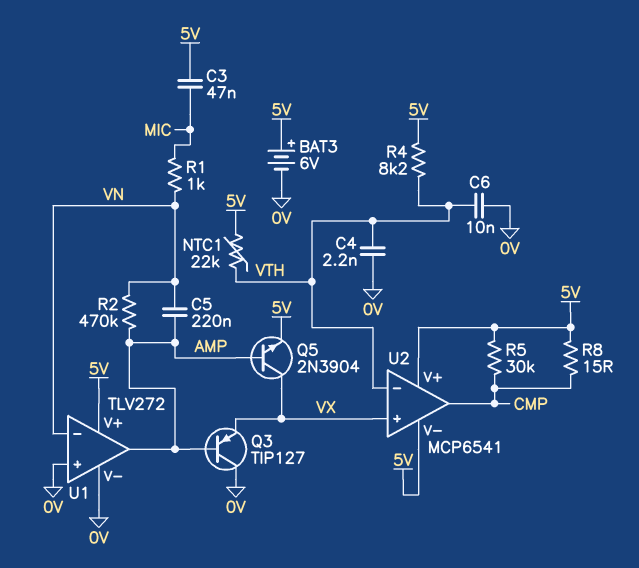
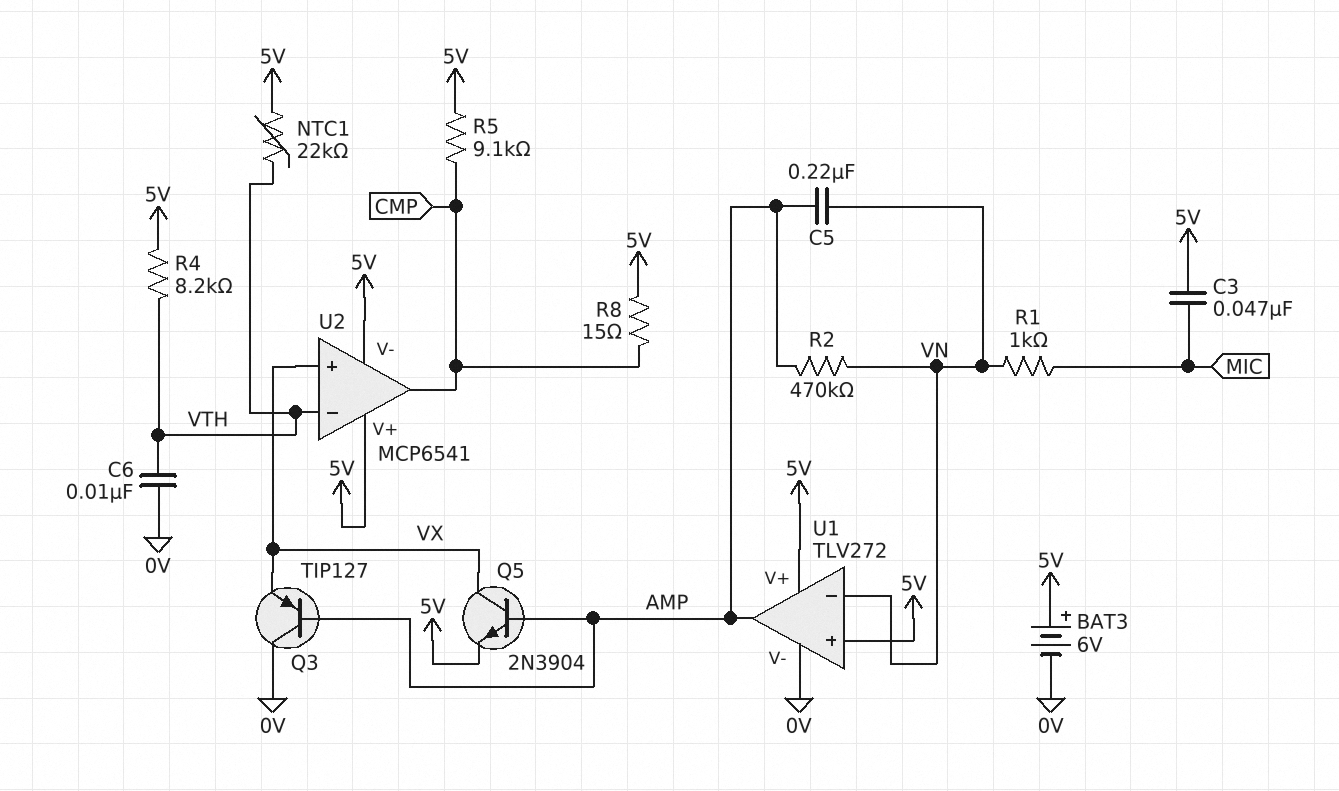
C4: 2.2nF (0V, VTH) -> none
R5: 30k (5V, CMP) -> 9.1k (5V, CMP)
U1 pin in+: 0V -> 5V

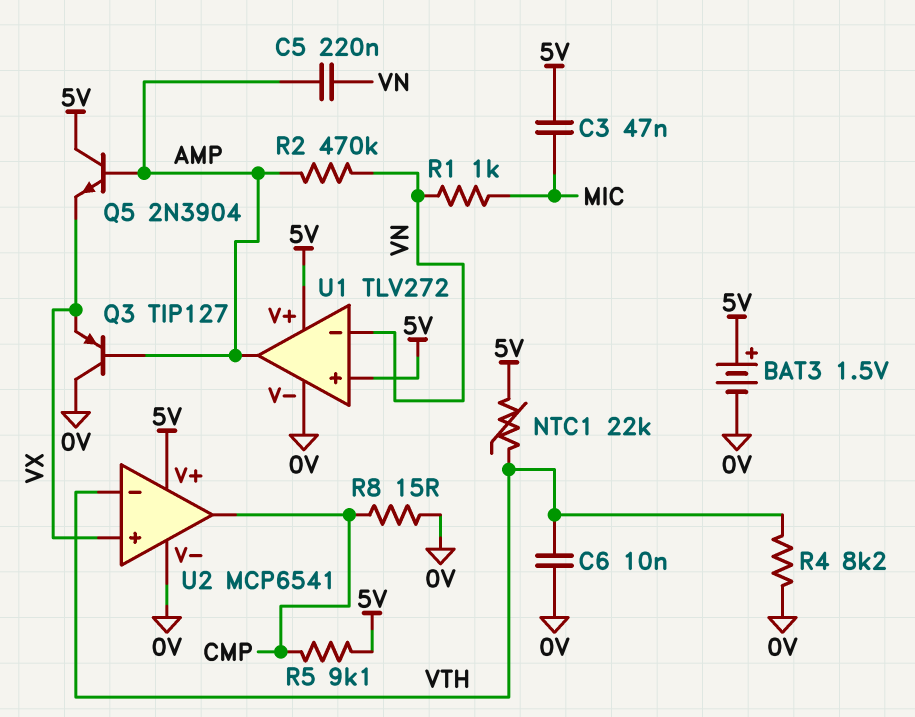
BAT3: 6V (plus 5V, minus 0V) -> 1.5V (plus 5V, minus 0V)
Q5: NPN 2N3904 (B AMP, C VX, E 5V) -> NPN 2N3904 (B AMP, C 5V, E VX)
R4: 8.2k (5V, VTH) -> 8.2k (0V, VTH)
R8: 15 (5V, CMP) -> 15 (0V, CMP)
U2 pin V-: 5V -> 0V

